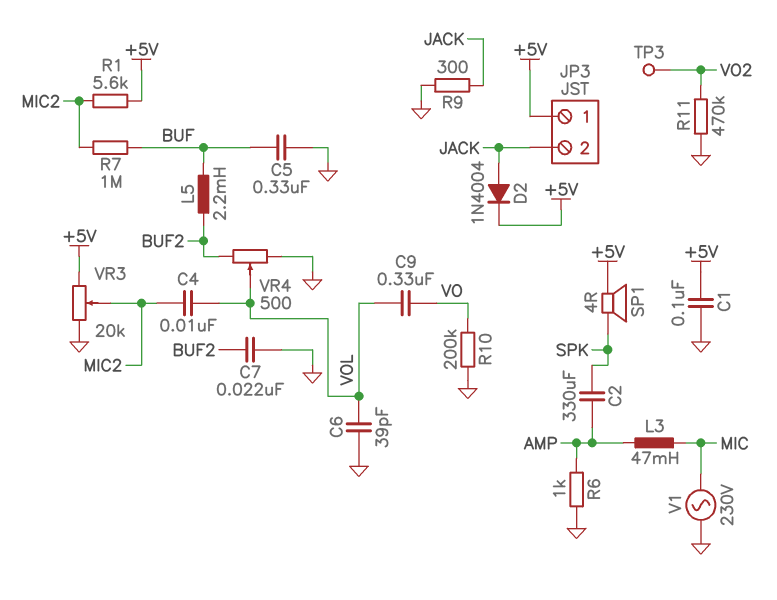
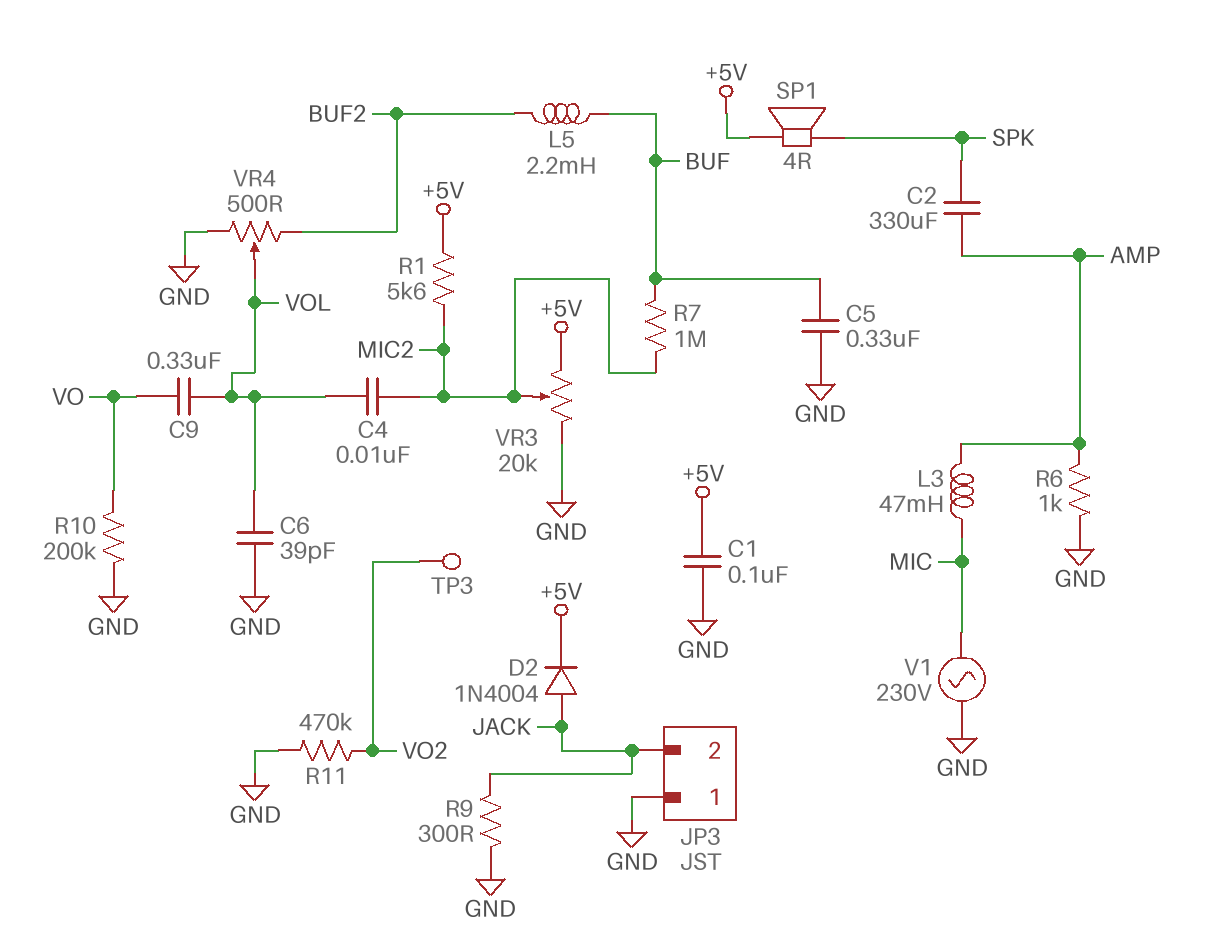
C7: 22nF (BUF2, GND) -> none
JP3 pin 1: +5V -> GND

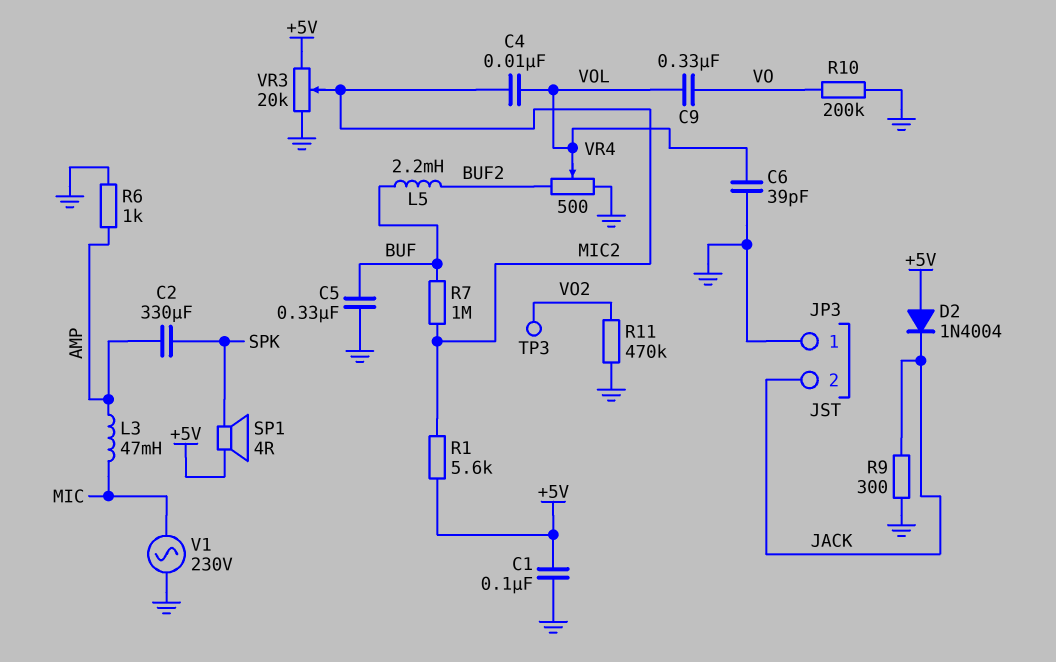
D2: diode 1N4004 (A JACK, K +5V) -> diode 1N4004 (A +5V, K JACK)

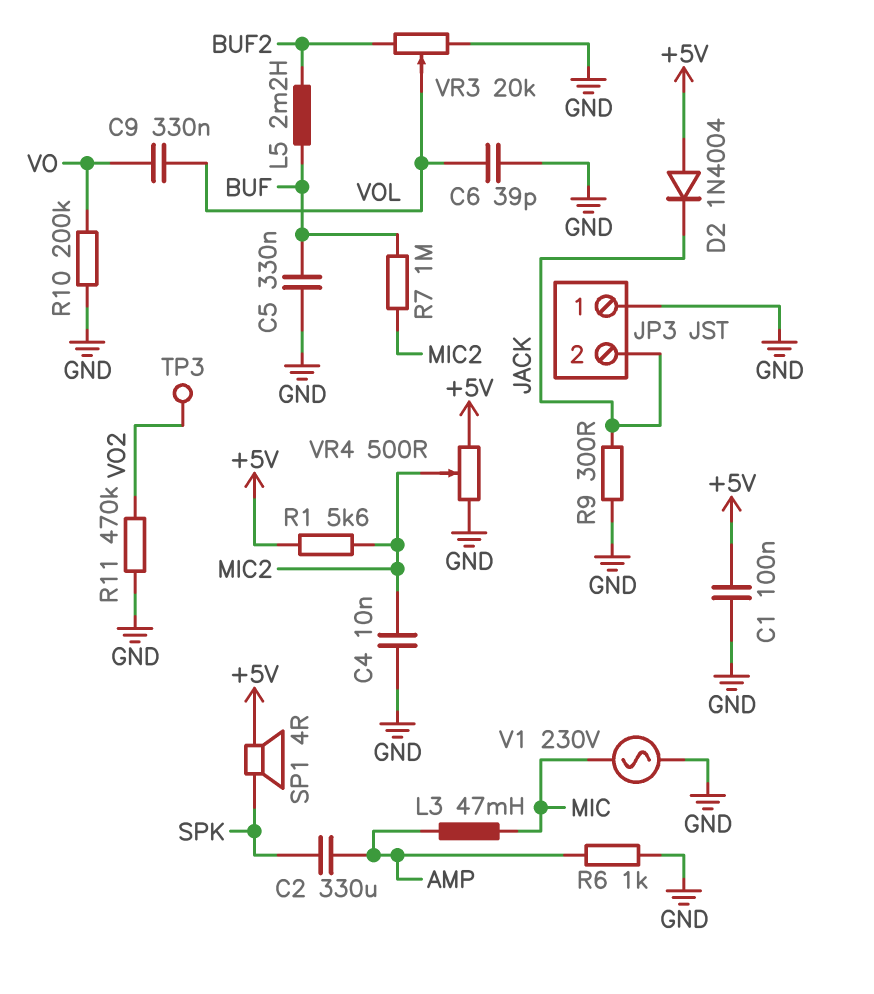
C4: 10nF (MIC2, VOL) -> 10nF (GND, MIC2)
VR3: 20k (+5V, GND, wiper MIC2) -> 20k (BUF2, GND, wiper VOL)
VR4: 500 (BUF2, GND, wiper VOL) -> 500 (+5V, GND, wiper MIC2)

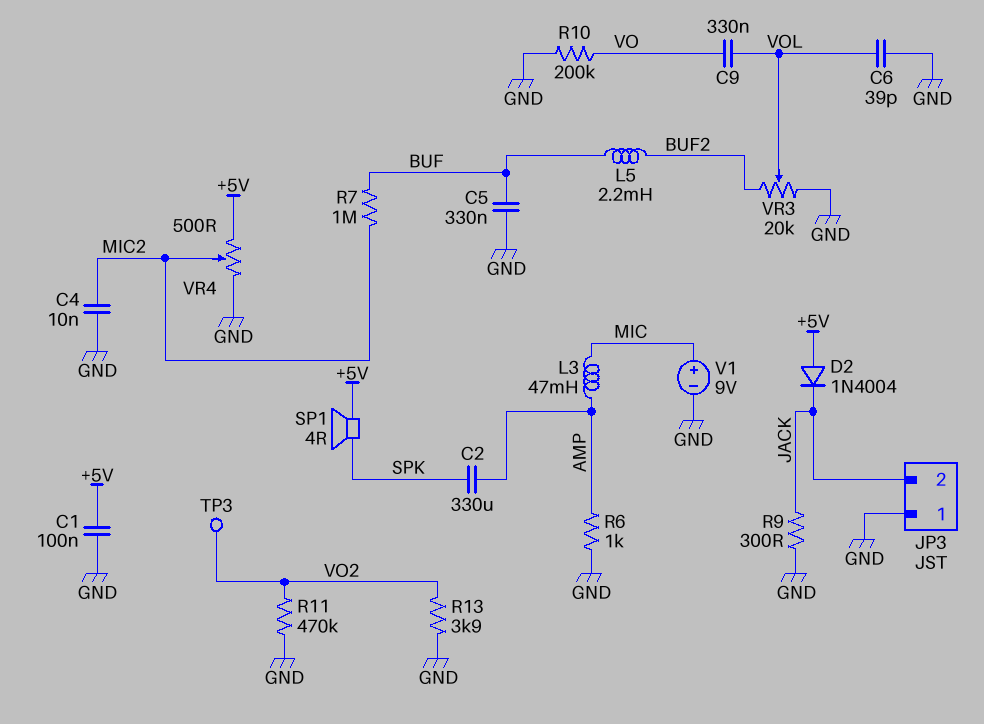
R1: 5.6k (+5V, MIC2) -> none
R13: none -> 3.9k (GND, VO2)
V1: AC 230V (GND, MIC) -> 9V (plus MIC, minus GND)

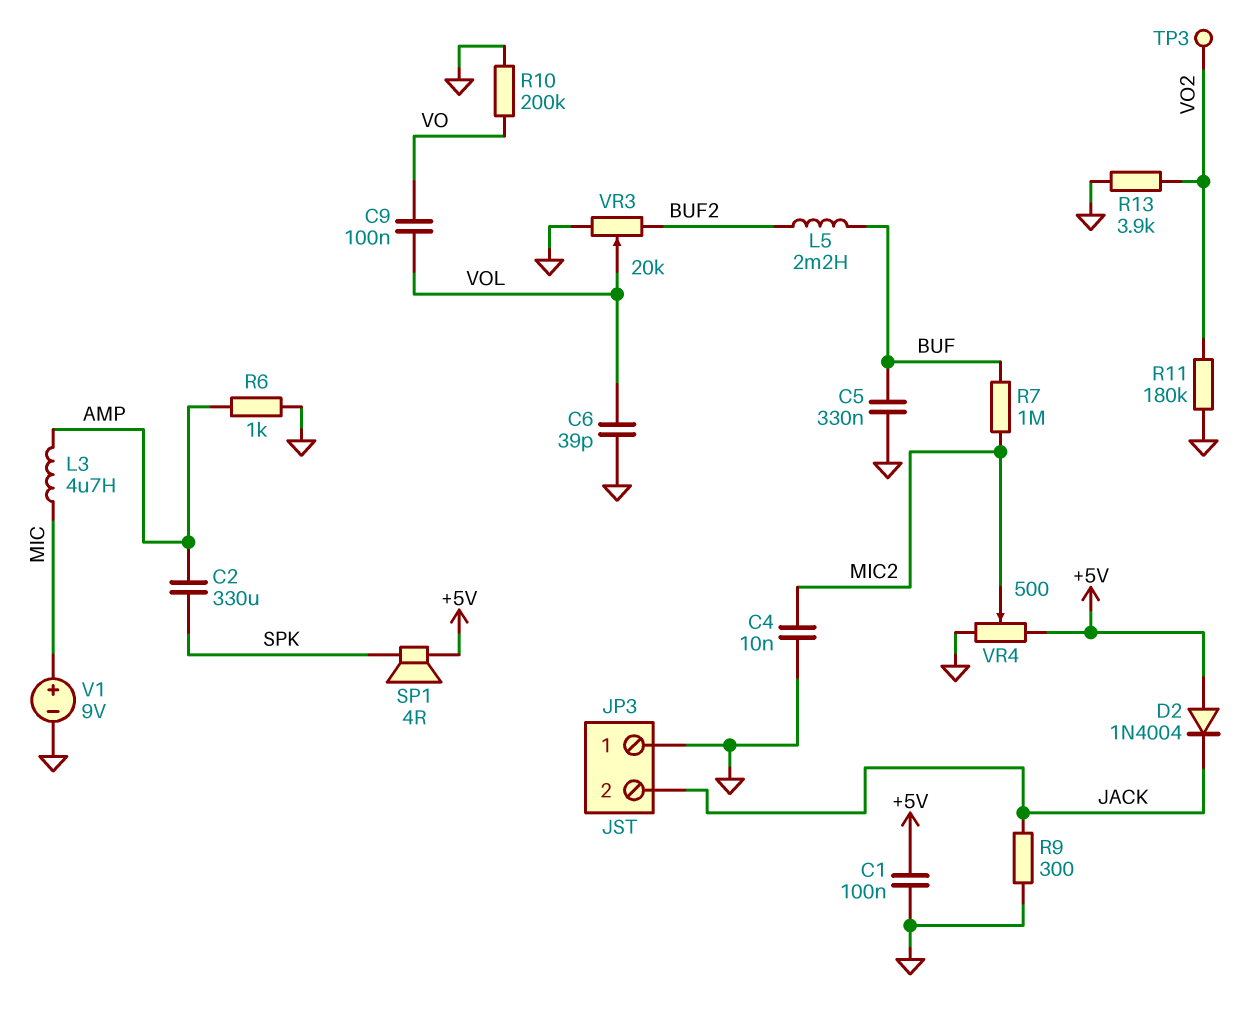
C9: 330nF (VO, VOL) -> 100nF (VO, VOL)
L3: 47mH (AMP, MIC) -> 4.7uH (AMP, MIC)
R11: 470k (GND, VO2) -> 180k (GND, VO2)

